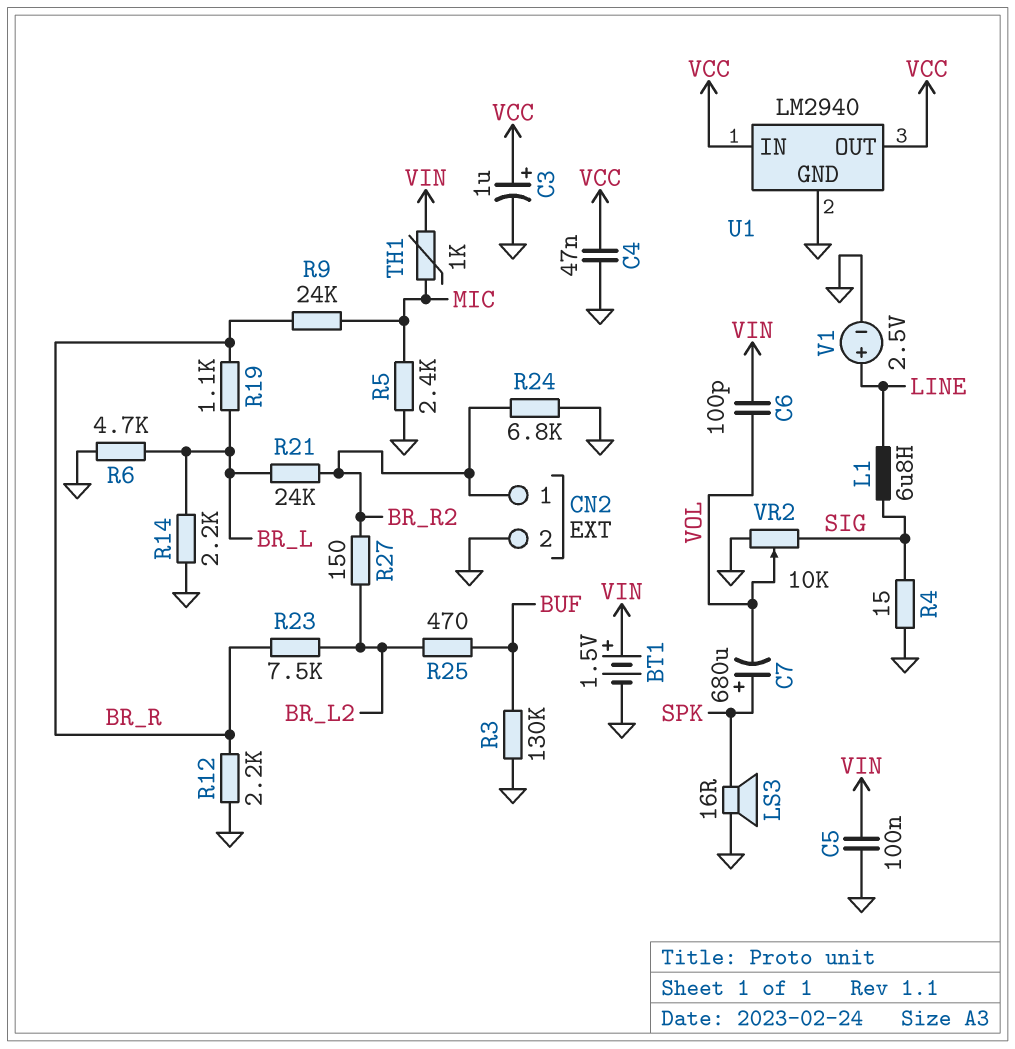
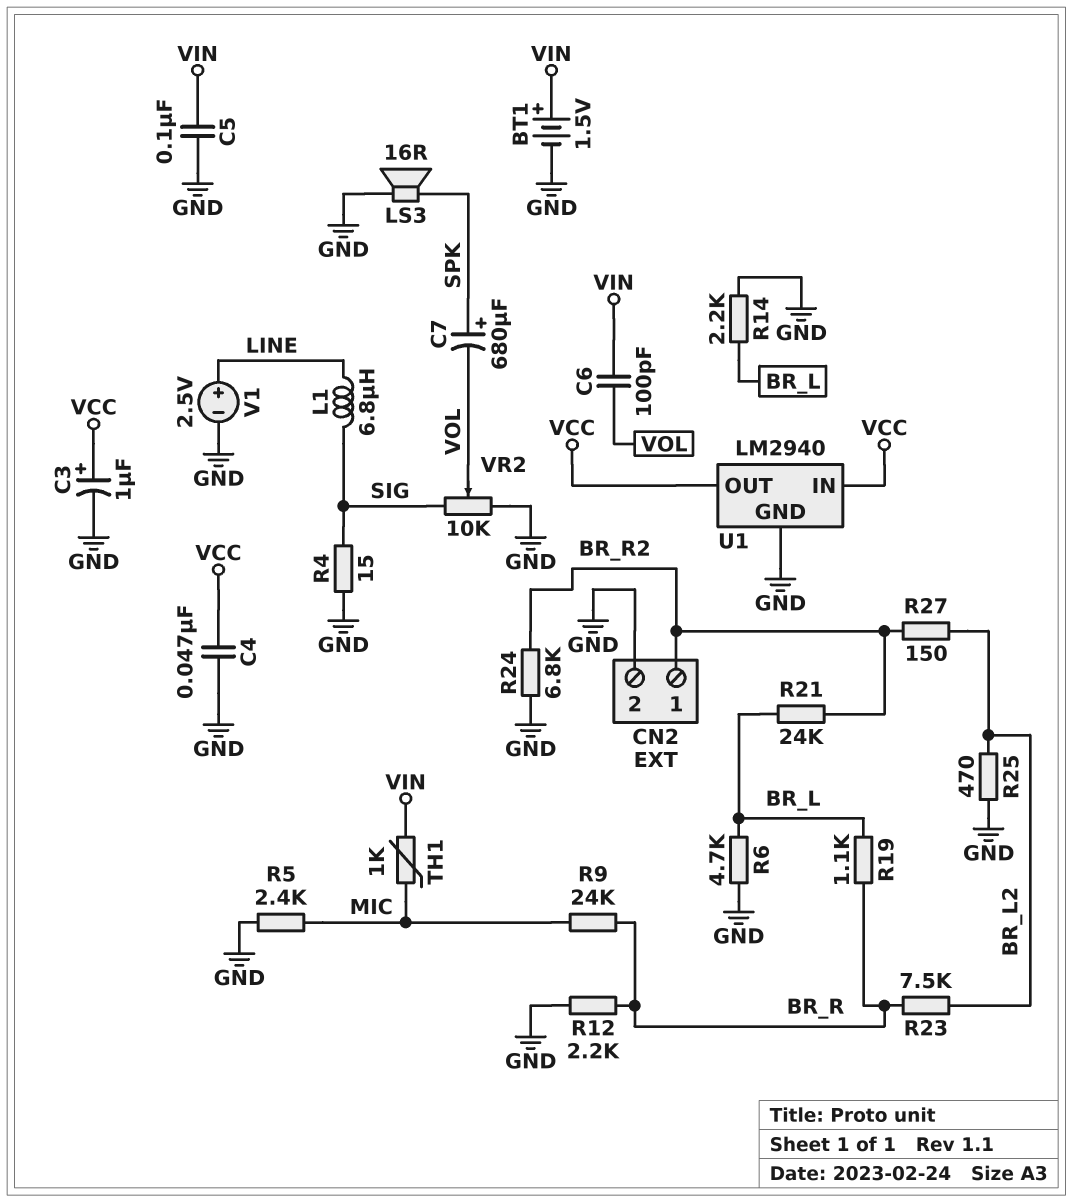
R3: 130k (BUF, GND) -> none
R25: 470 (BR_L2, BUF) -> 470 (BR_L2, GND)

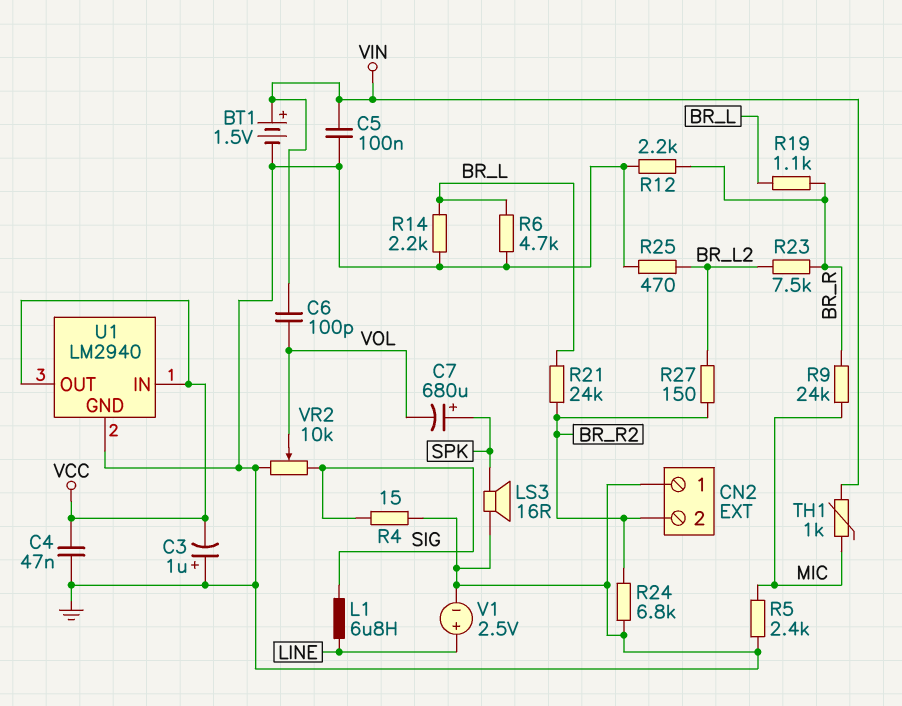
C3: 1uF (plus VCC, minus GND) -> 1uF (plus GND, minus VCC)
CN2 pin 1: BR_R2 -> GND
CN2 pin 2: GND -> BR_R2

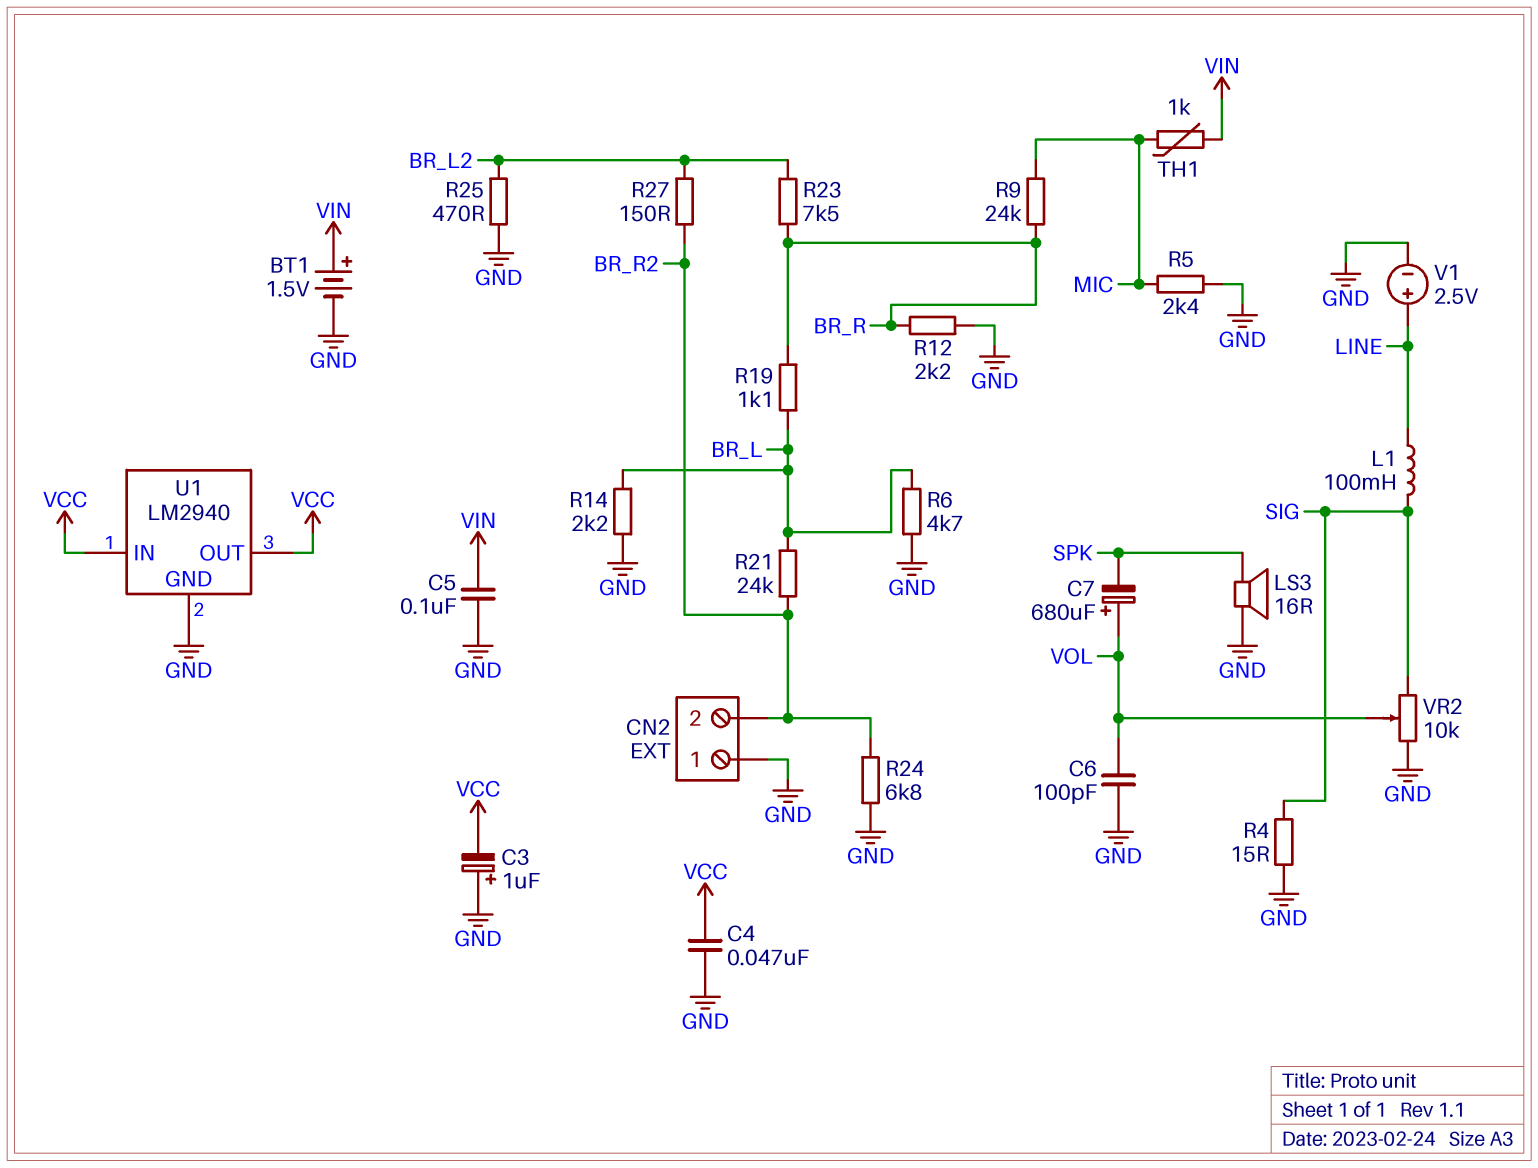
C6: 100pF (VIN, VOL) -> 100pF (GND, VOL)
C7: 680uF (plus SPK, minus VOL) -> 680uF (plus VOL, minus SPK)
L1: 6.8uH (LINE, SIG) -> 100mH (LINE, SIG)

